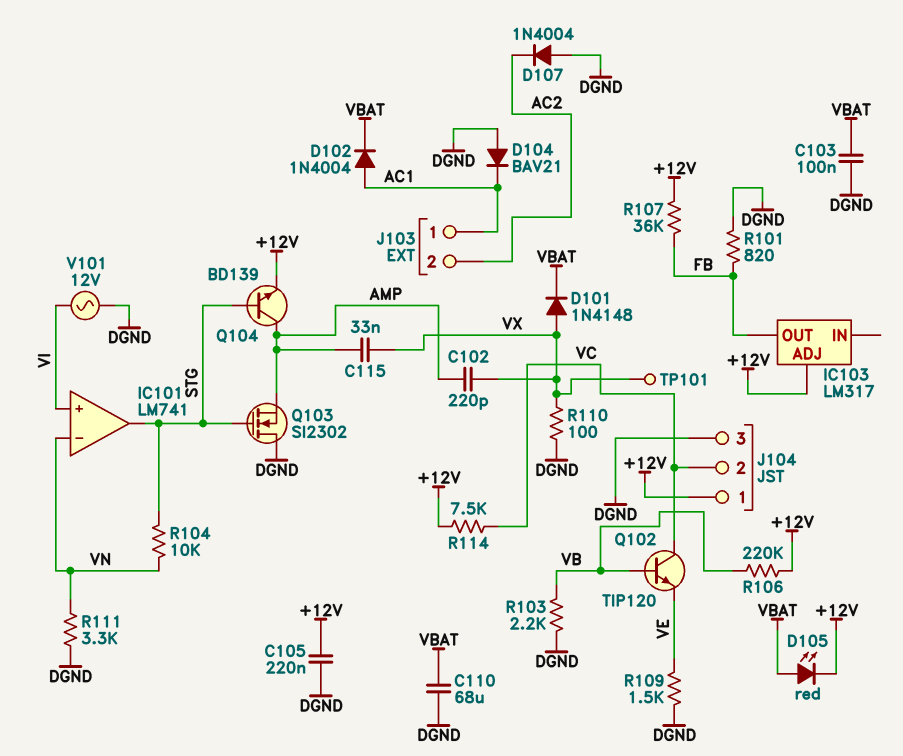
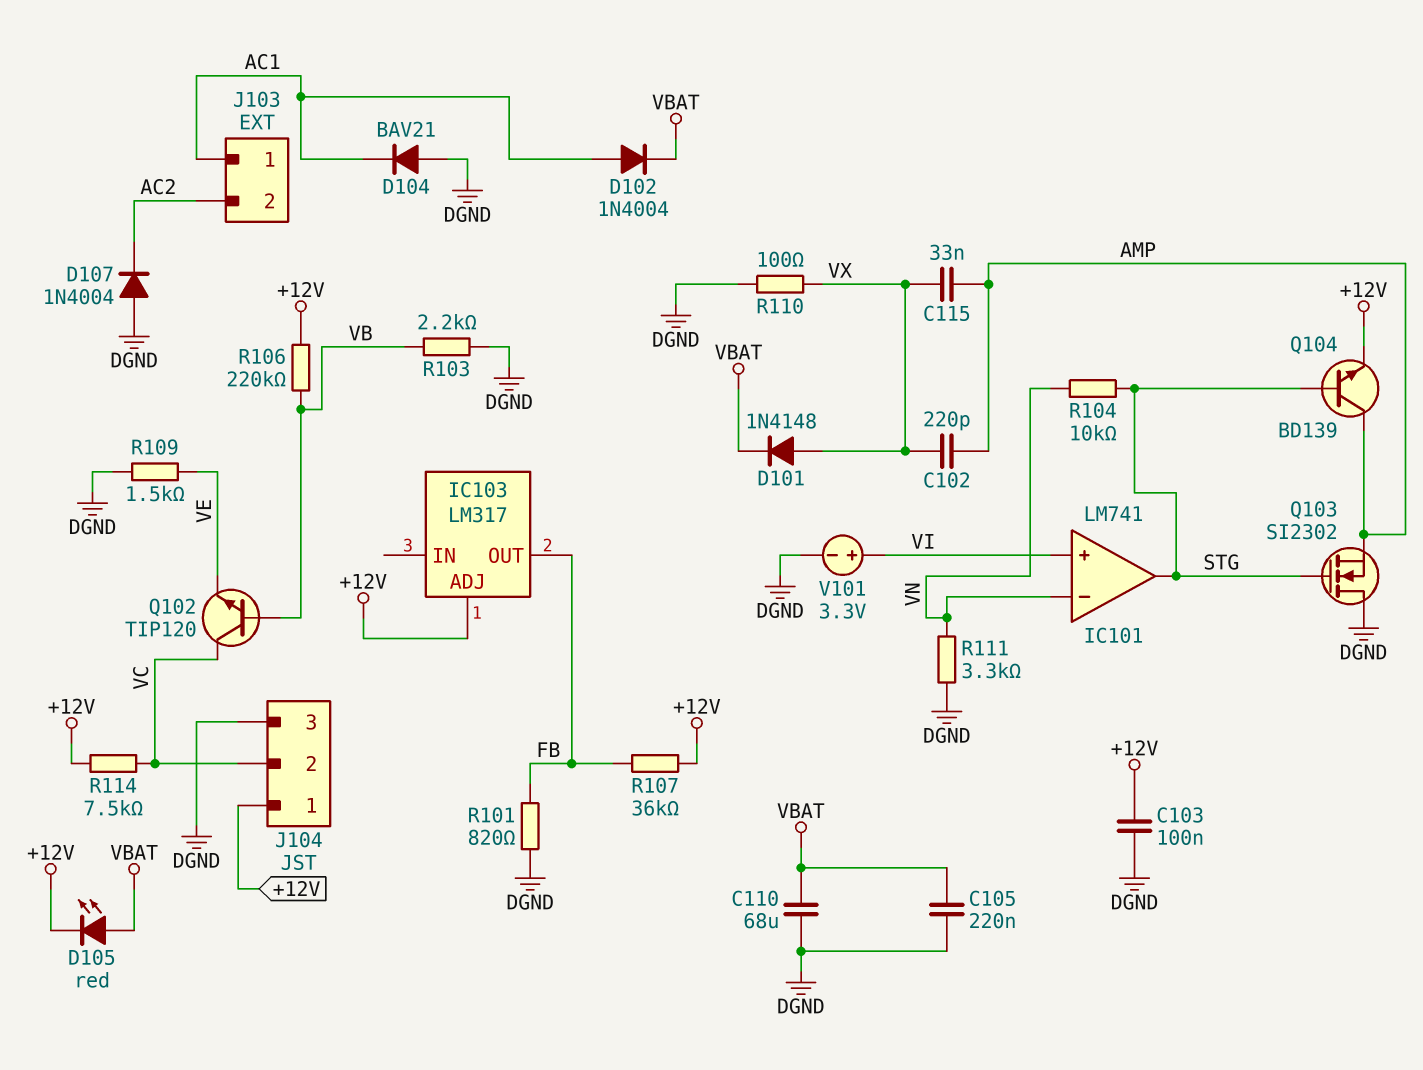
C103: 100nF (DGND, VBAT) -> 100nF (+12V, DGND)
C105: 220nF (+12V, DGND) -> 220nF (DGND, VBAT)
TP101: test point (VX) -> none
V101: AC 12V (DGND, VI) -> 3.3V (plus VI, minus DGND)

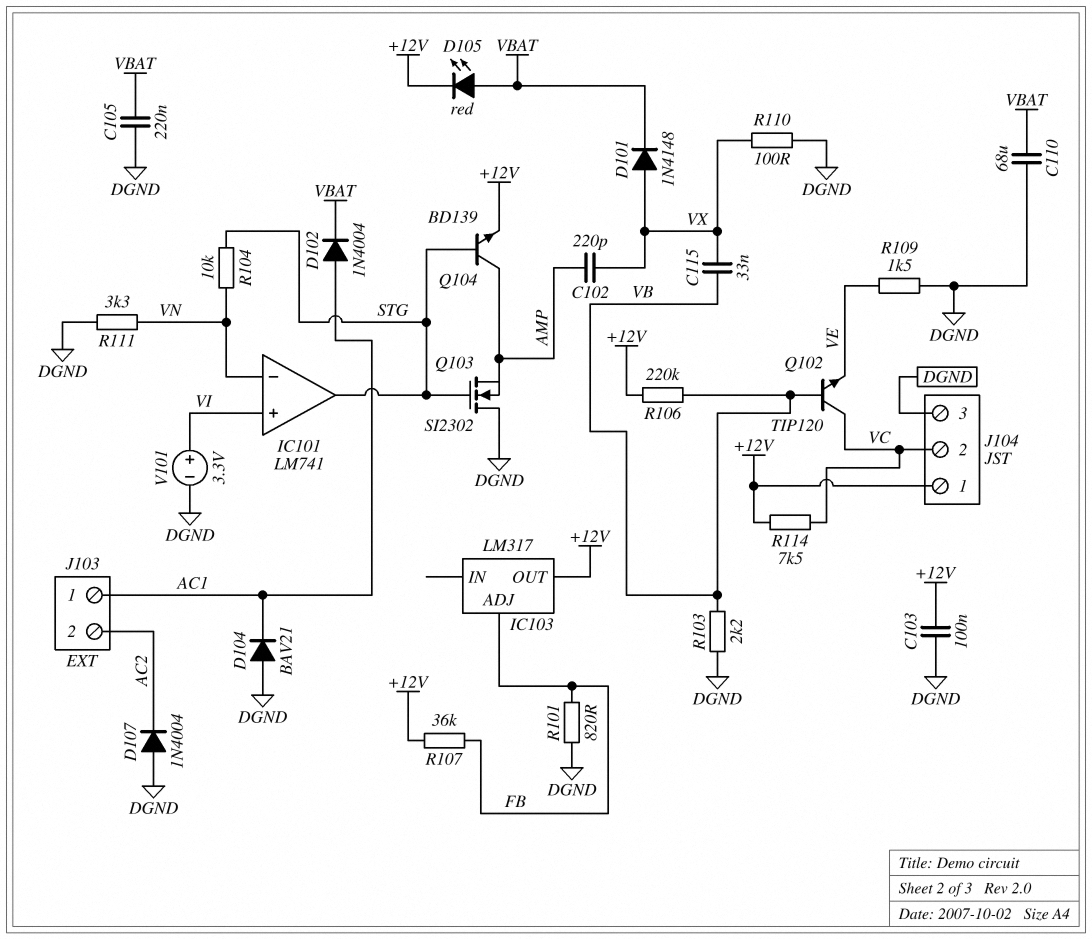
C115: 33nF (AMP, VX) -> 33nF (VB, VX)
IC103 pin ADJ: +12V -> FB
IC103 pin OUT: FB -> +12V

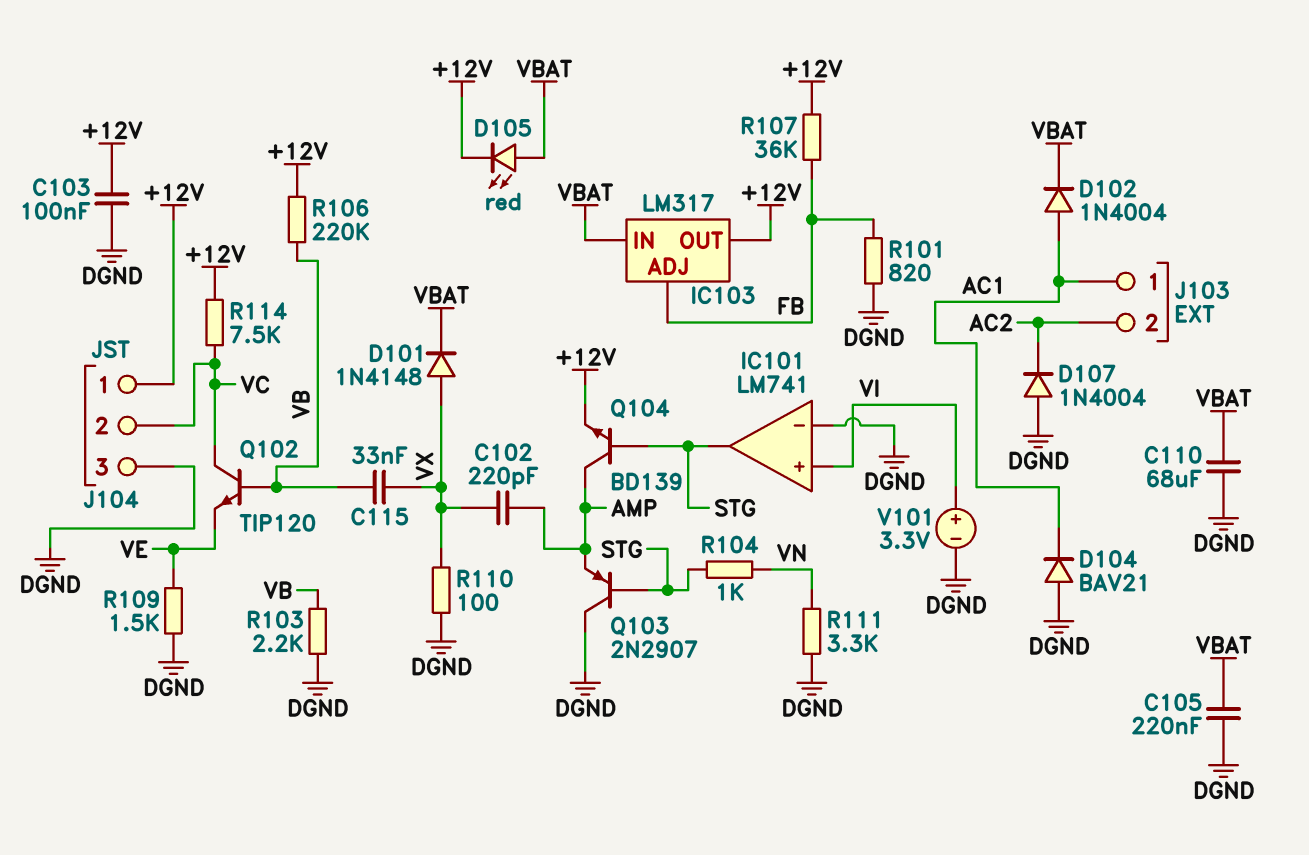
IC101 pin in-: VN -> DGND
IC103 pin IN: none -> VBAT
Q103: NMOS SI2302 (G STG, D DGND, S AMP) -> PNP 2N2907 (B STG, C DGND, E AMP)
R104: 10k (STG, VN) -> 1k (STG, VN)

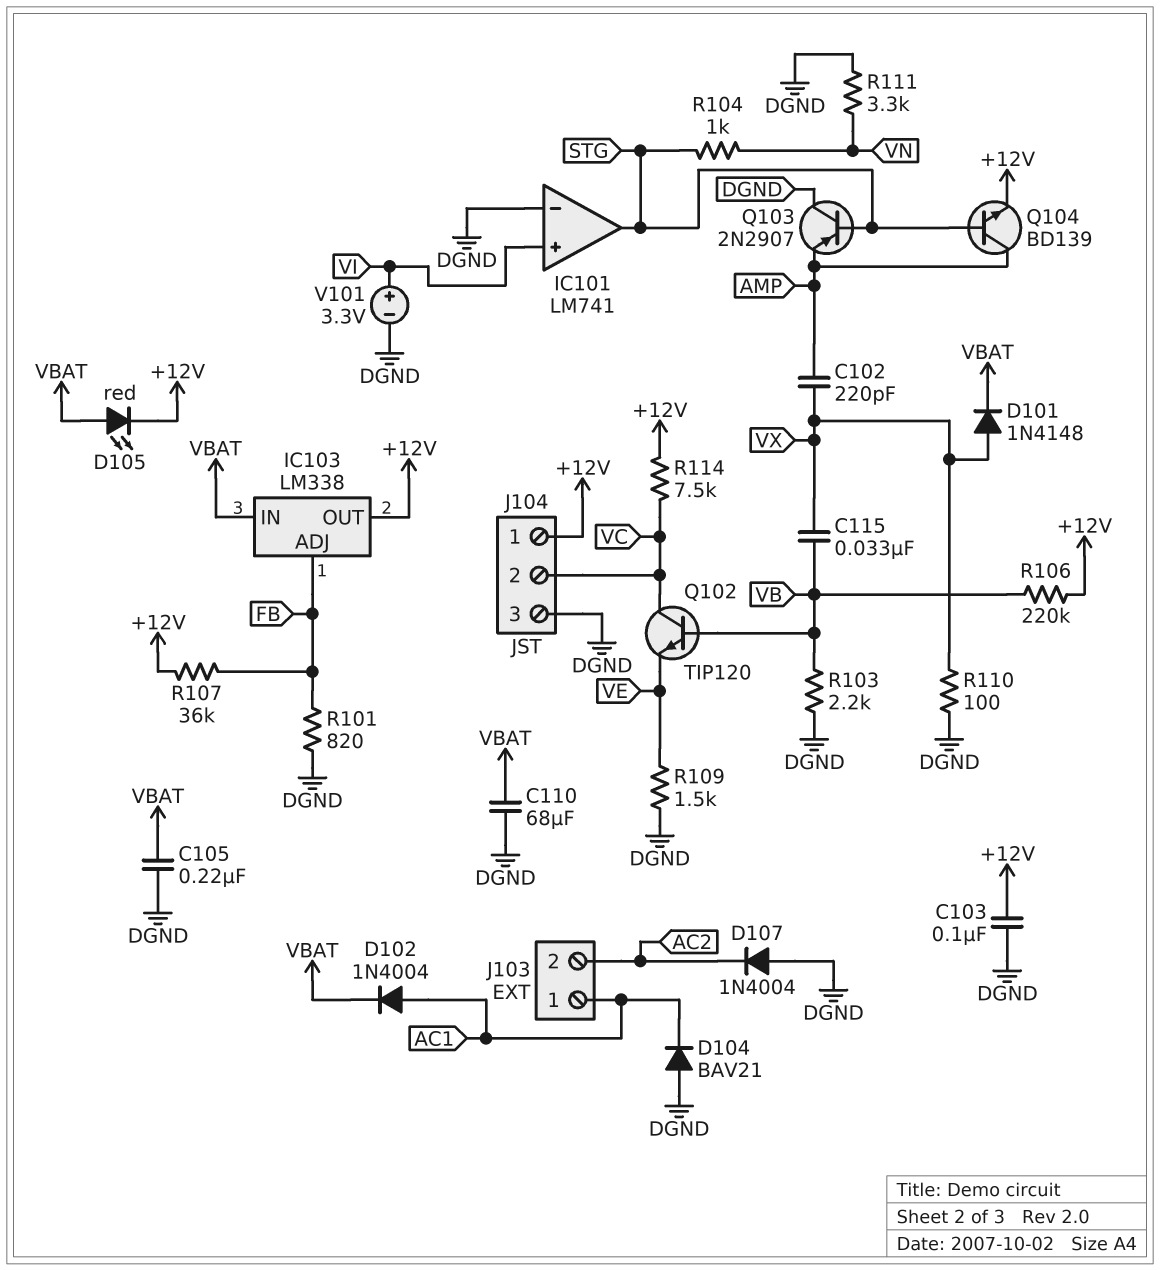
IC103: LM317 -> LM338

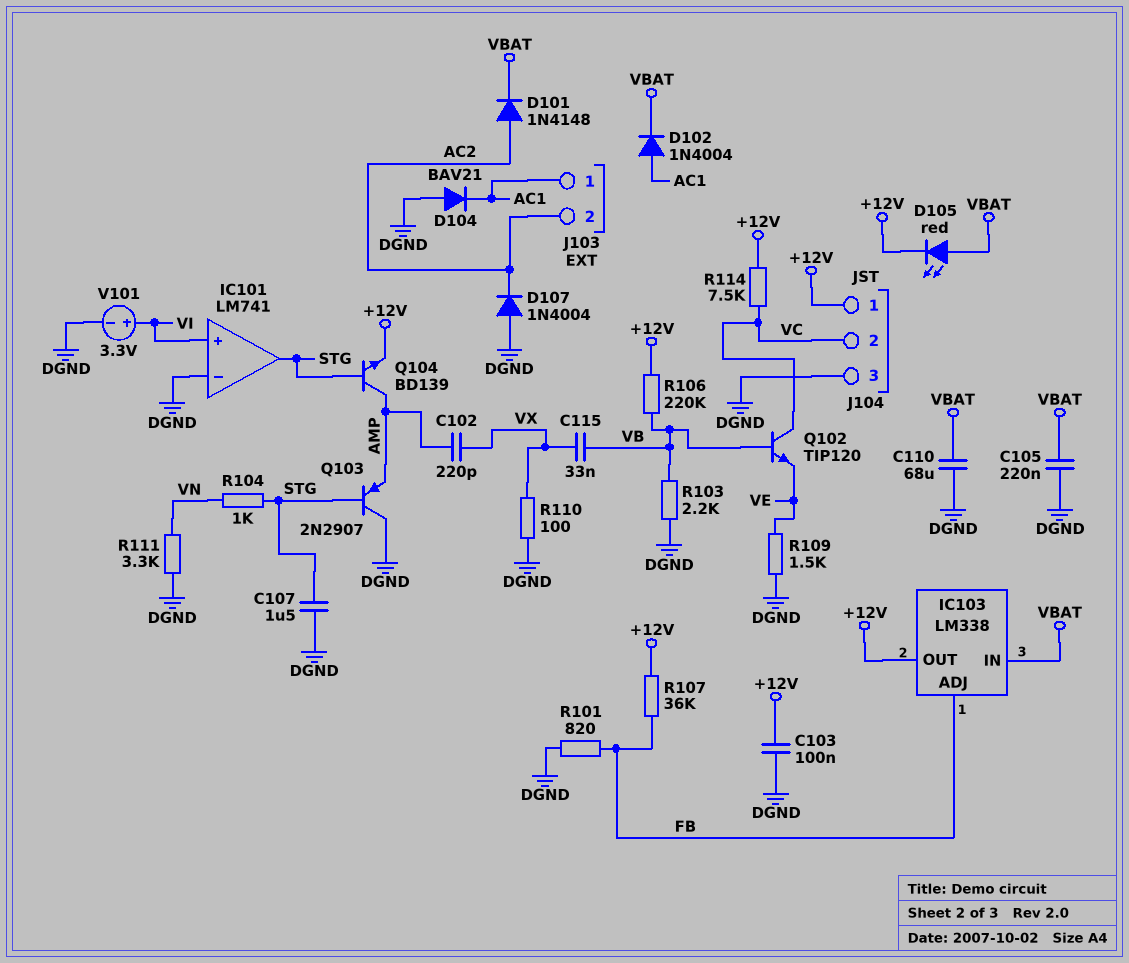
C107: none -> 1.5uF (DGND, STG)
D101: diode 1N4148 (A VX, K VBAT) -> diode 1N4148 (A AC2, K VBAT)

